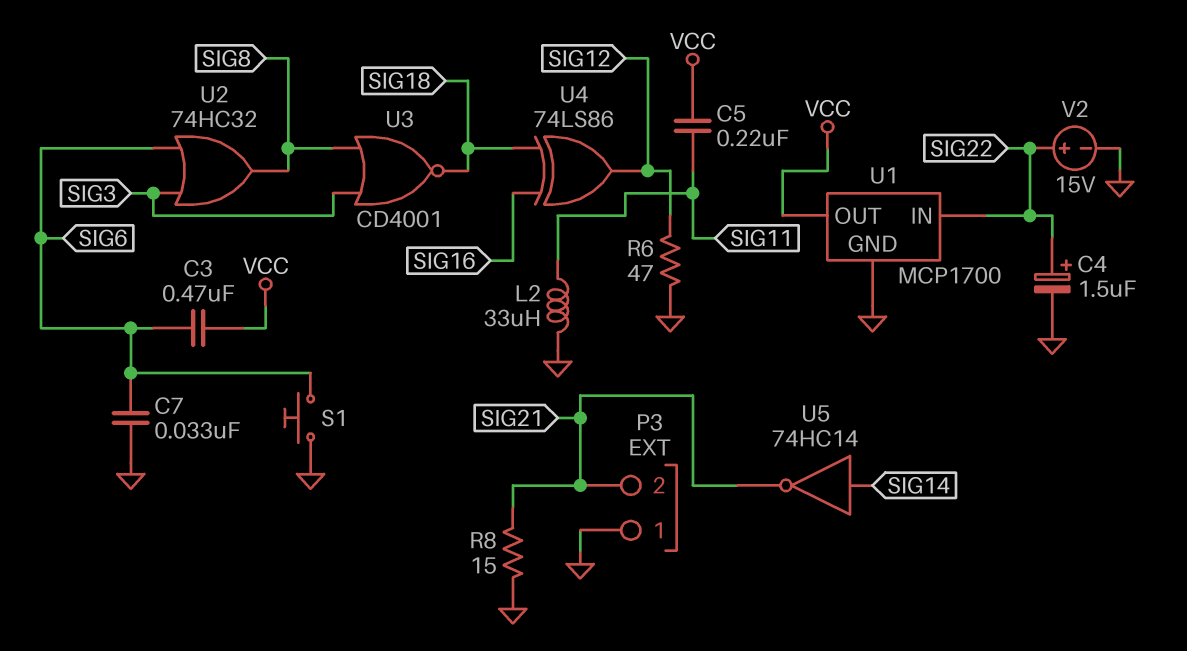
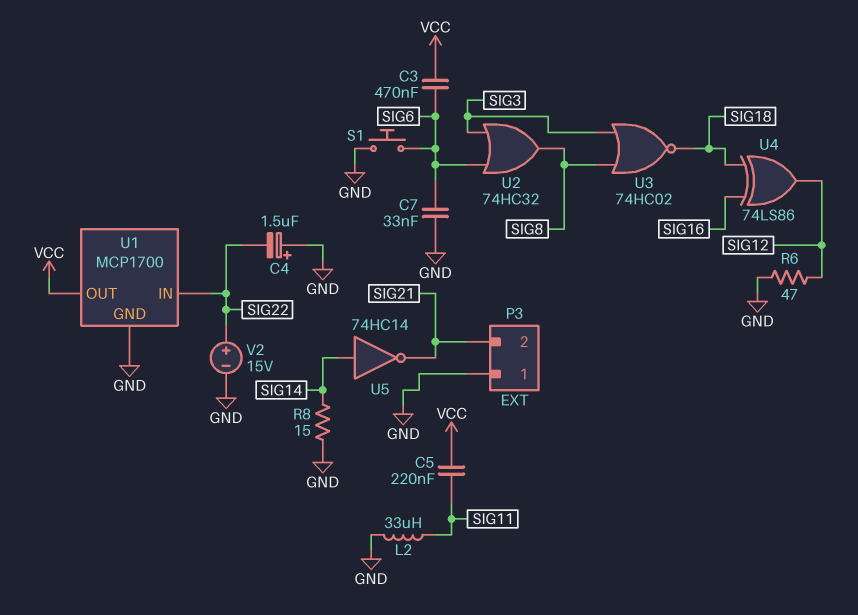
C4: 1.5uF (plus SIG22, minus GND) -> 1.5uF (plus GND, minus SIG22)
R8: 15 (GND, SIG21) -> 15 (GND, SIG14)
U3: NOR CD4001 (in SIG3, in SIG8, out SIG18) -> NOR 74HC02 (in SIG3, in SIG8, out SIG18)

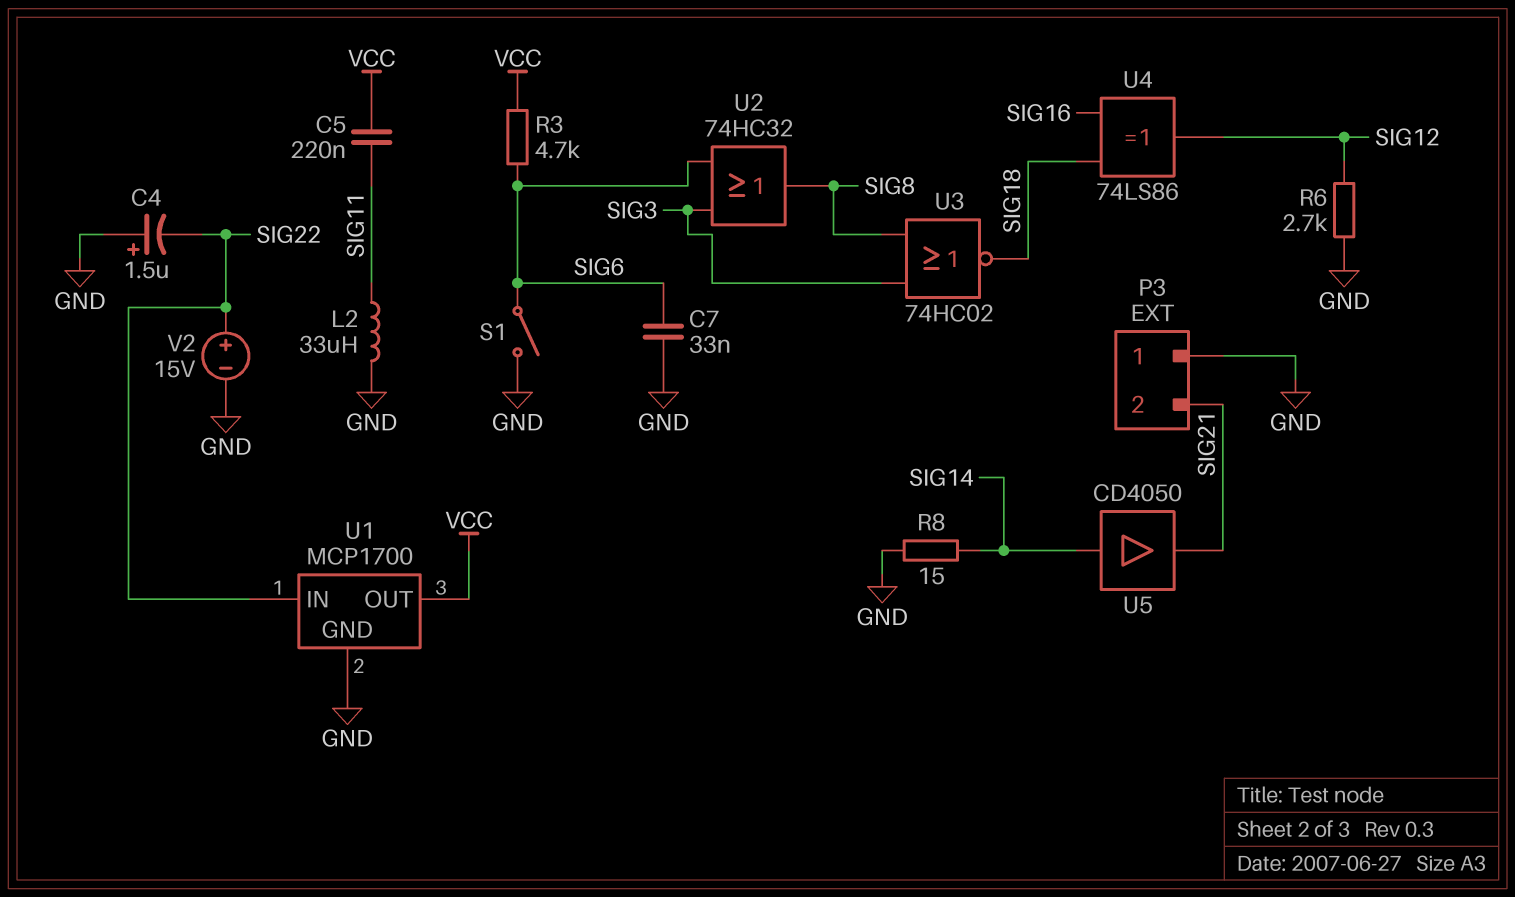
C3: 470nF (SIG6, VCC) -> none
R3: none -> 4.7k (SIG6, VCC)
R6: 47 (GND, SIG12) -> 2.7k (GND, SIG12)
S1: button (GND, SIG6) -> switch (GND, SIG6)
U5: NOT 74HC14 (in SIG14, out SIG21) -> buffer CD4050 (in SIG14, out SIG21)

